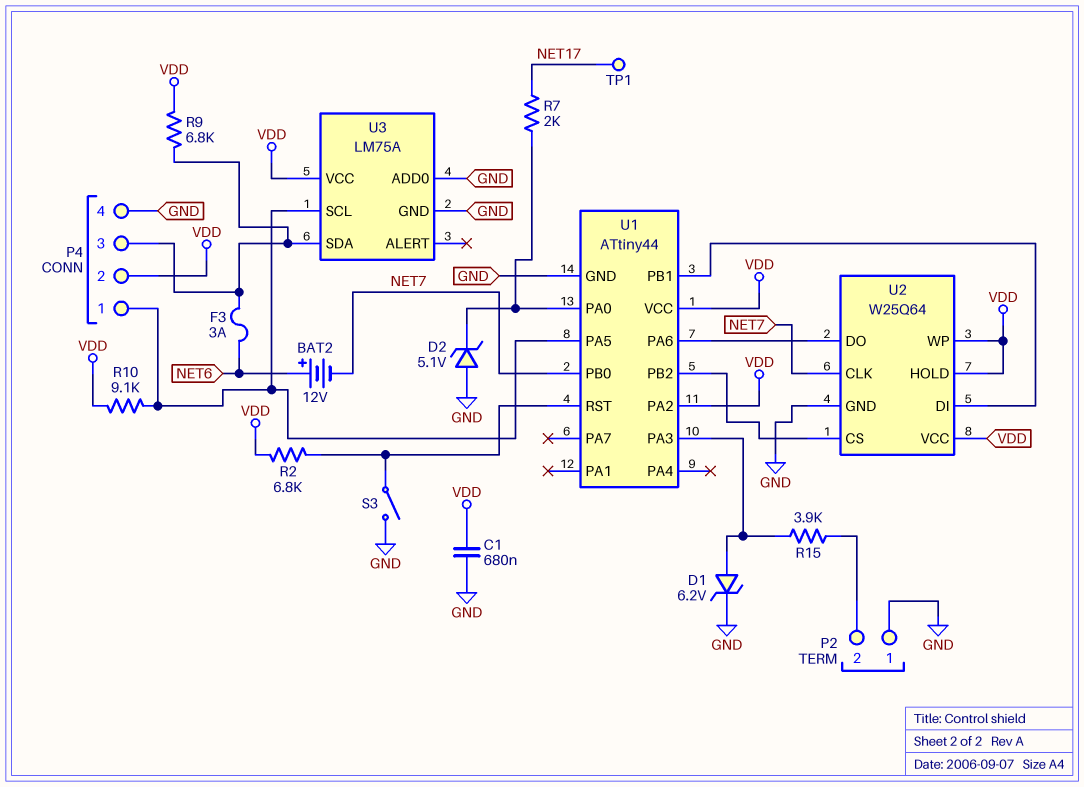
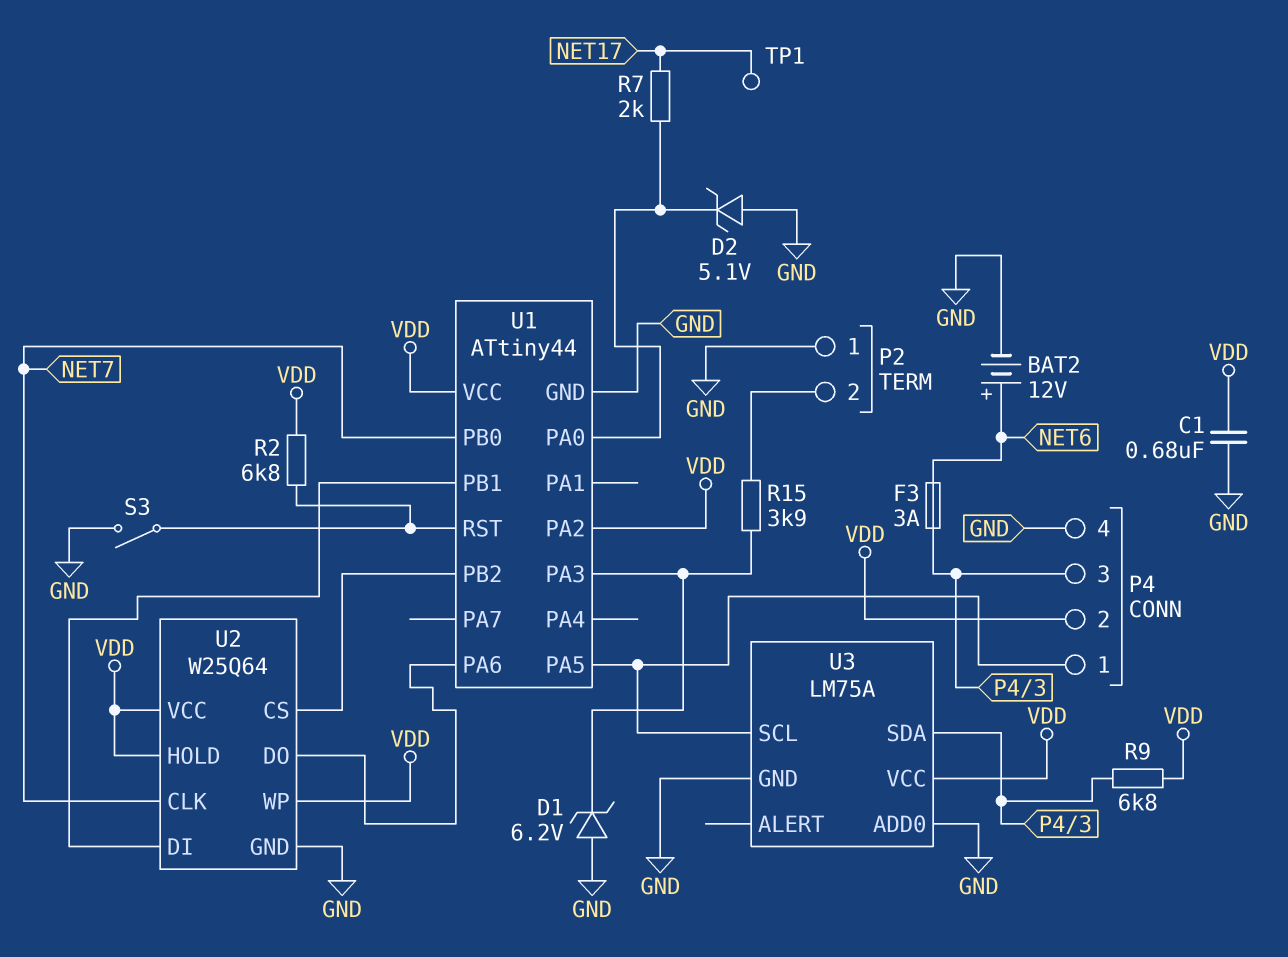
BAT2: 12V (plus NET6, minus NET7) -> 12V (plus NET6, minus GND)
D1: zener 6.2V (A U1/PA3, K GND) -> zener 6.2V (A GND, K U1/PA3)
R10: 9.1k (P4/1, VDD) -> none

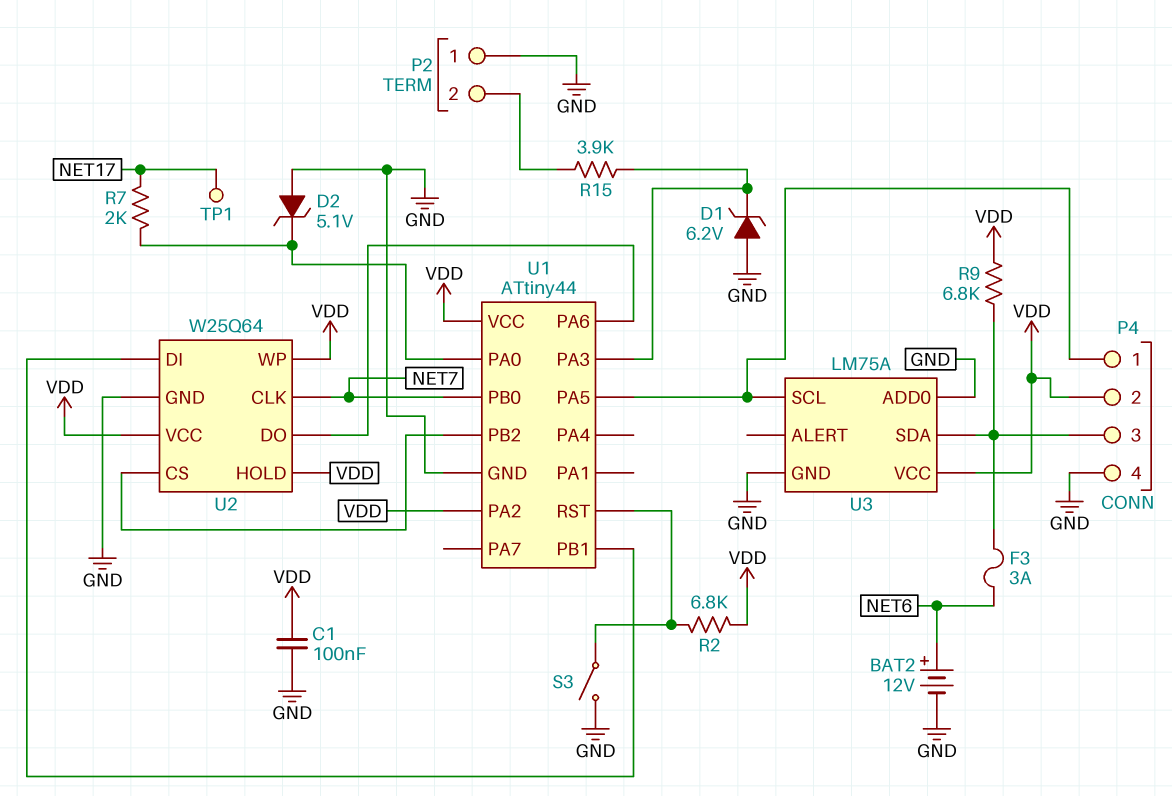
C1: 680nF (GND, VDD) -> 100nF (GND, VDD)

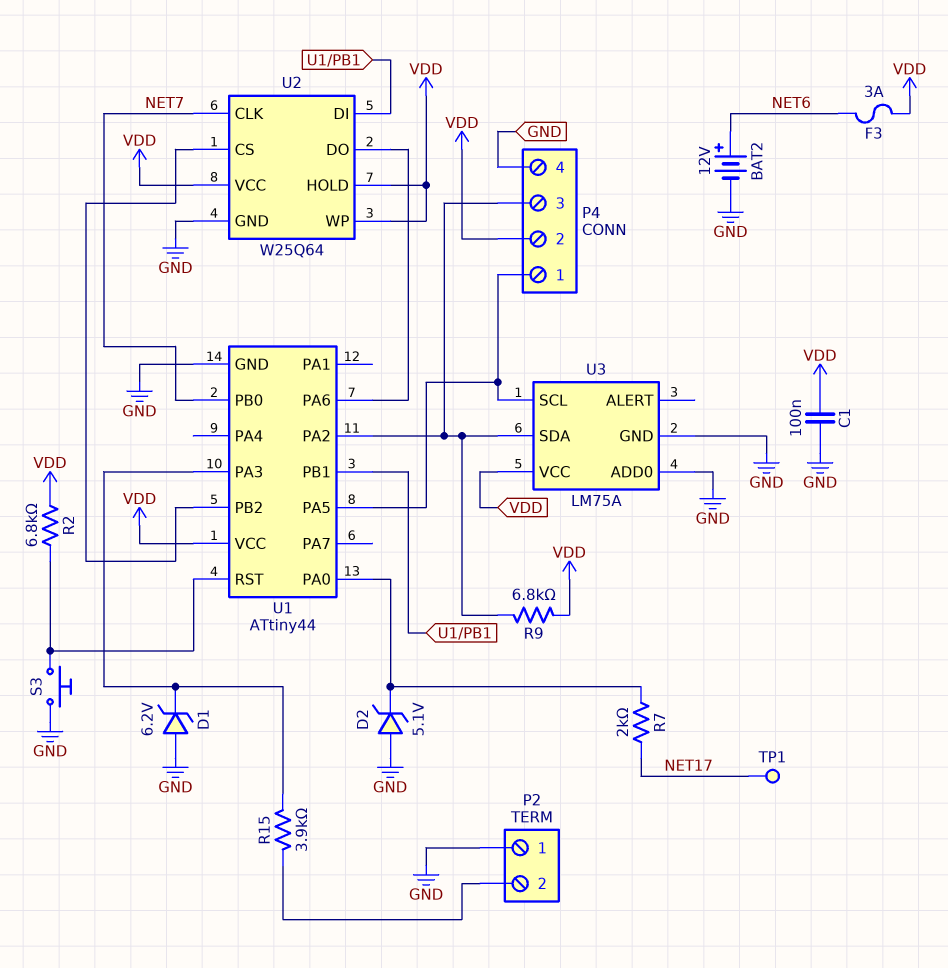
F3: 3A (NET6, P4/3) -> 3A (NET6, VDD)
S3: switch (GND, U1/RST) -> button (GND, U1/RST)
U1 pin PA2: VDD -> P4/3

